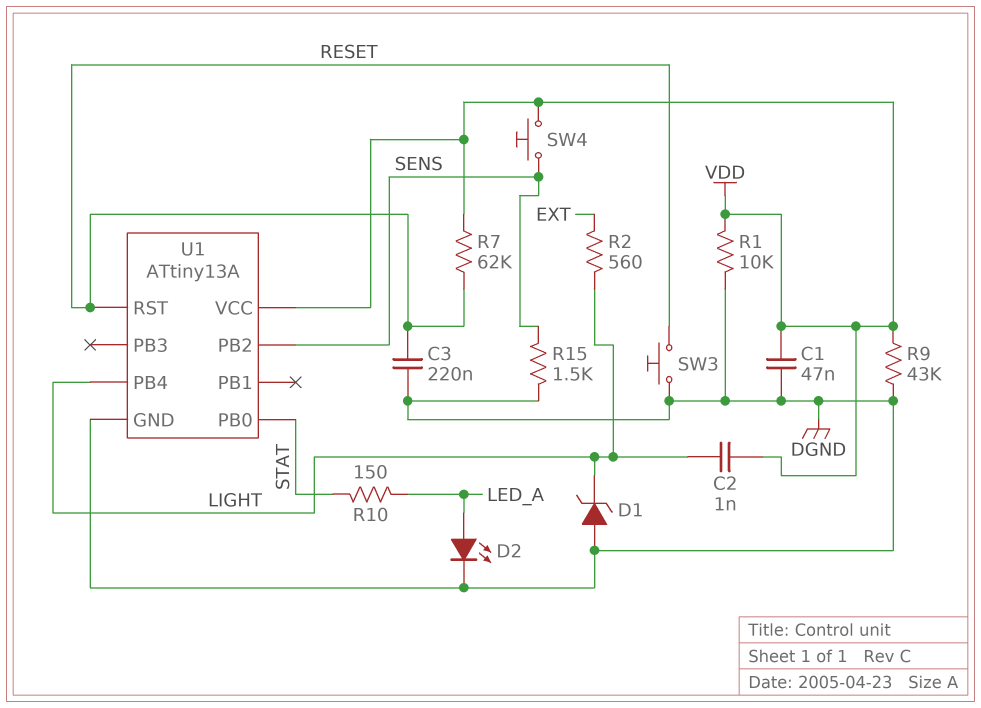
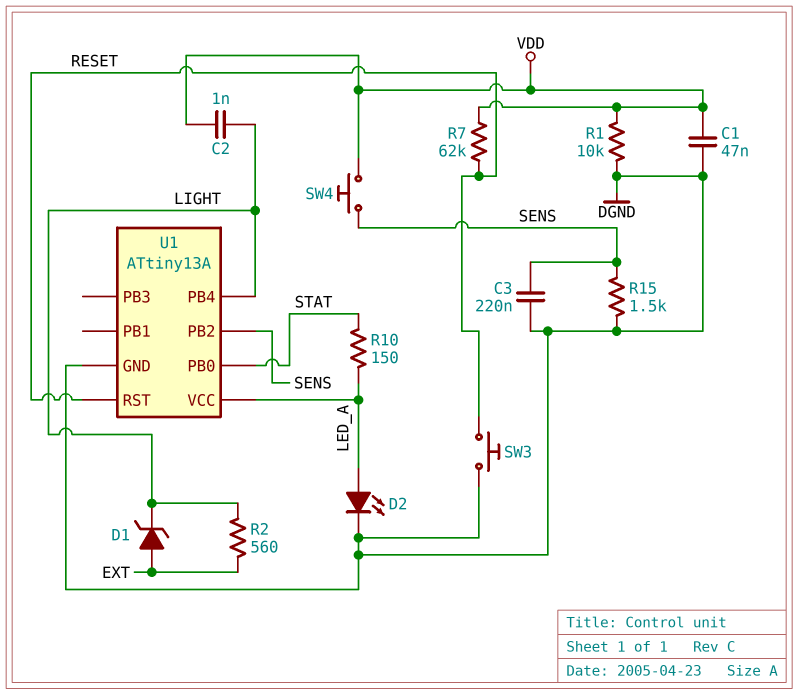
C3: 220nF (DGND, RESET) -> 220nF (DGND, SENS)
D1: zener (A DGND, K LIGHT) -> zener (A EXT, K LIGHT)
R9: 43k (DGND, VDD) -> none
U1 pin VCC: VDD -> LED_A

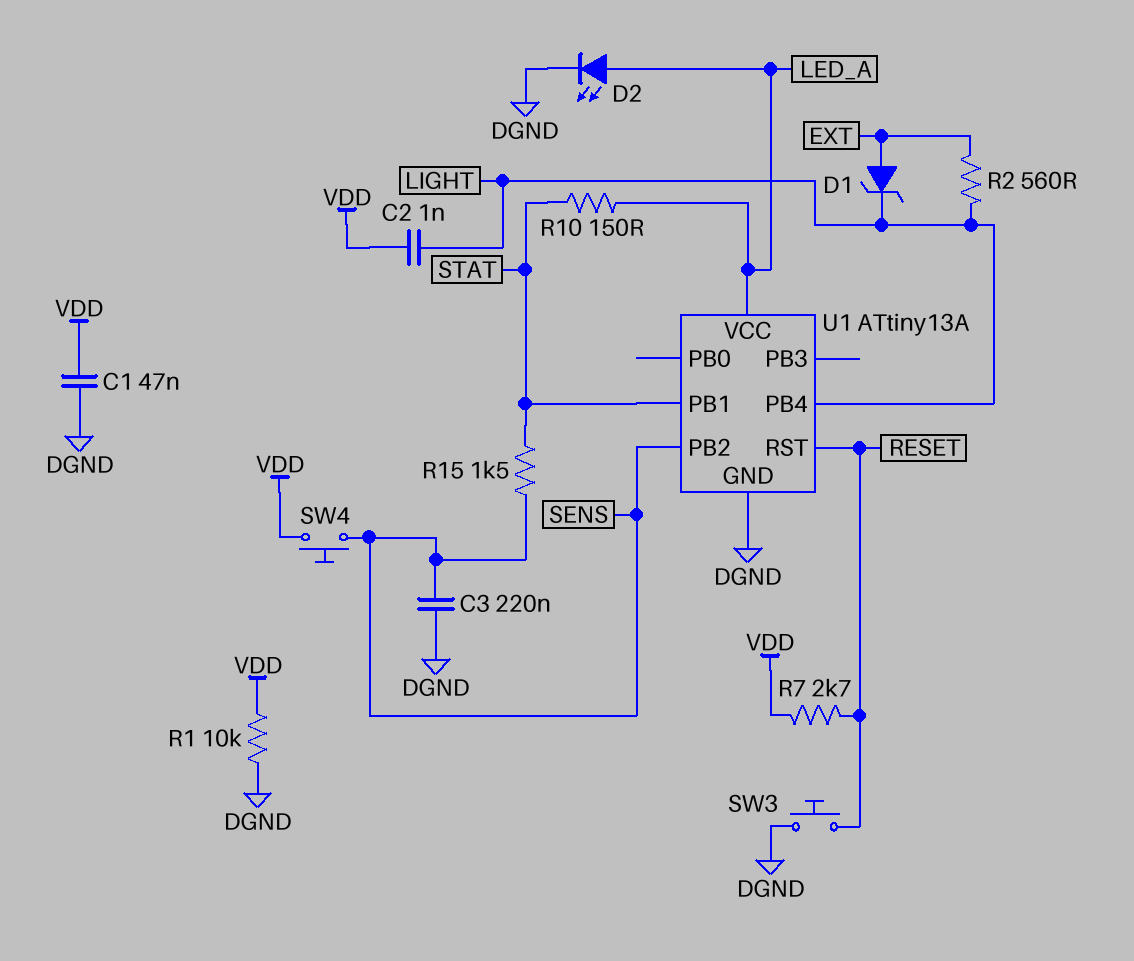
R7: 62k (RESET, VDD) -> 2.7k (RESET, VDD)
R15: 1.5k (DGND, SENS) -> 1.5k (SENS, STAT)
U1 pin PB0: STAT -> none
U1 pin PB1: none -> STAT

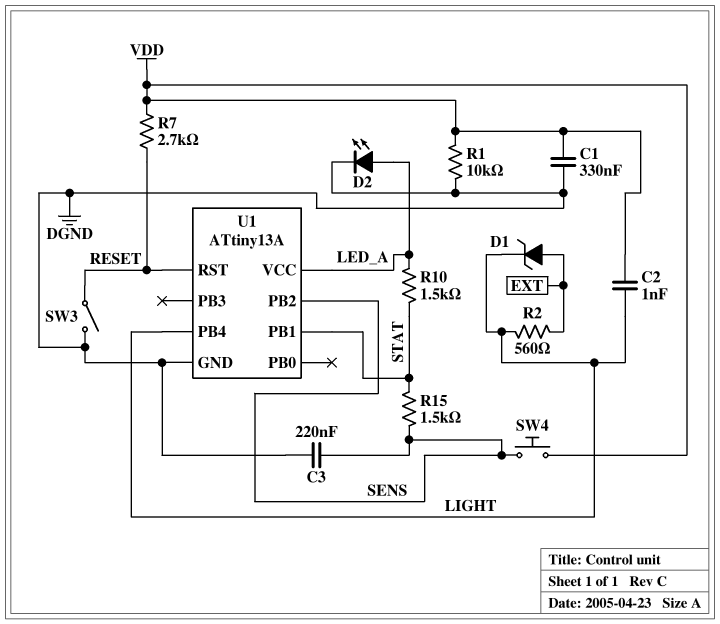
C1: 47nF (DGND, VDD) -> 330nF (DGND, VDD)
R10: 150 (LED_A, STAT) -> 1.5k (LED_A, STAT)
SW3: button (DGND, RESET) -> switch (DGND, RESET)

